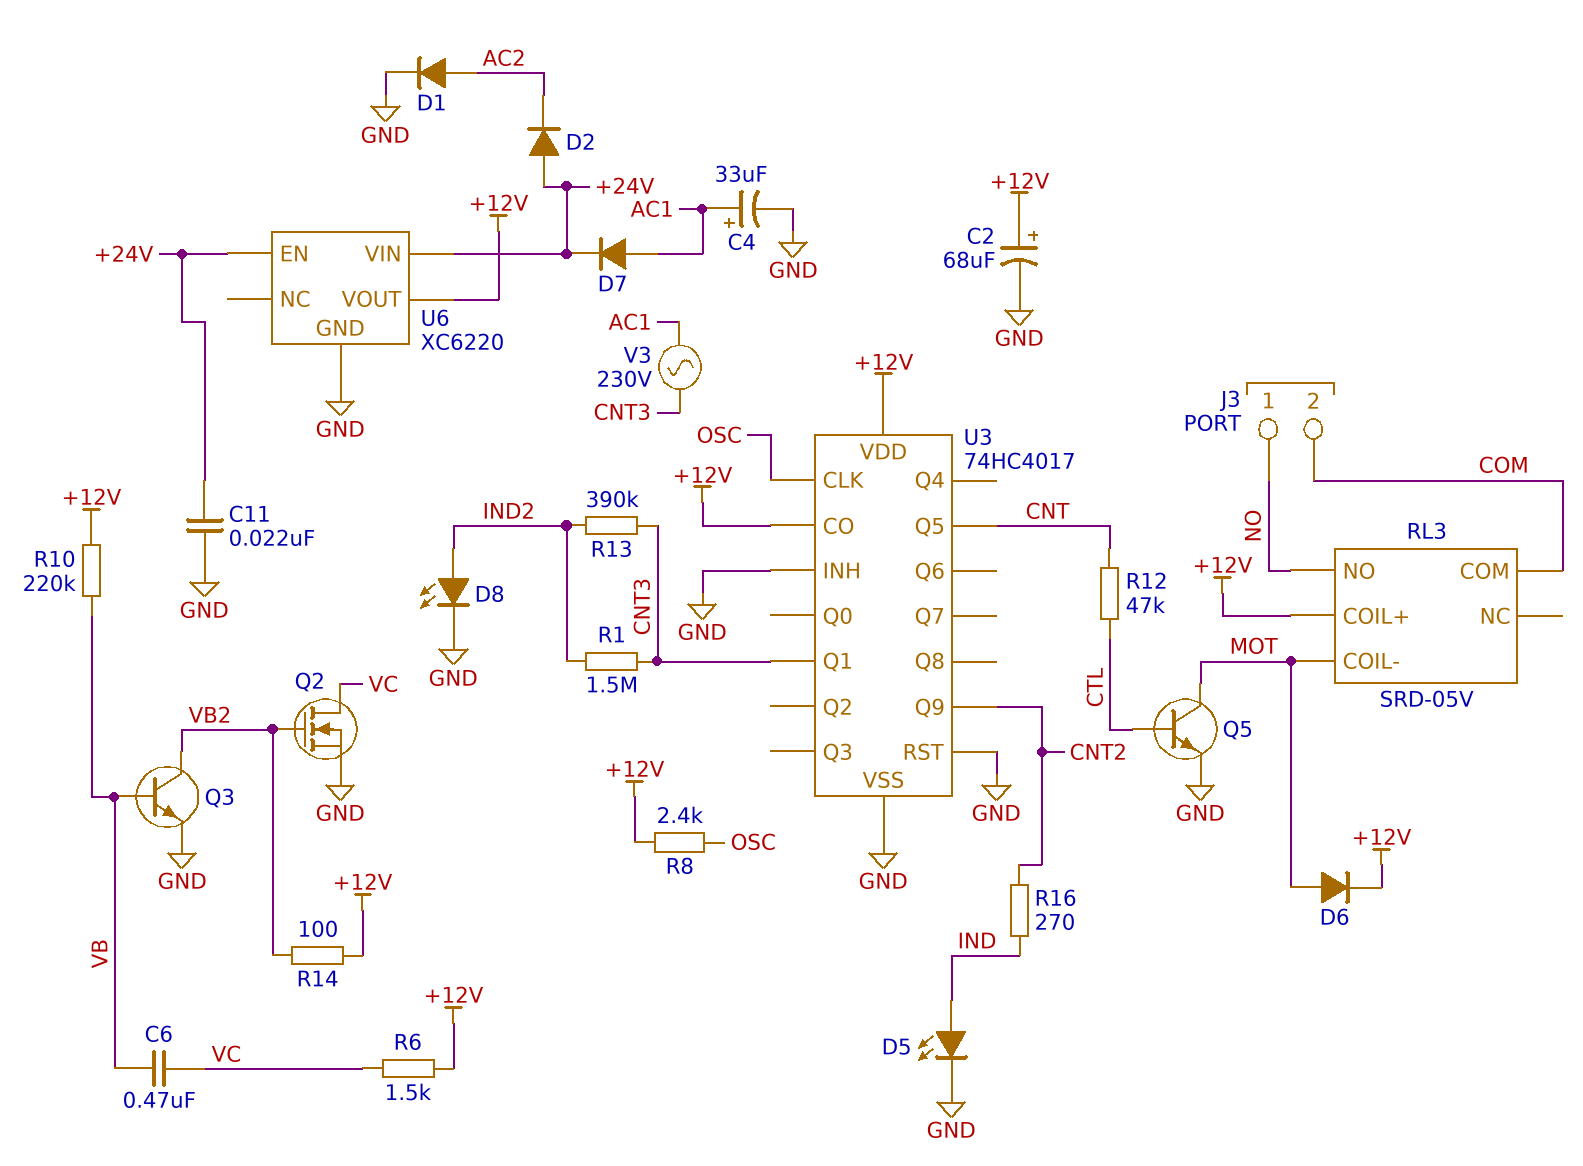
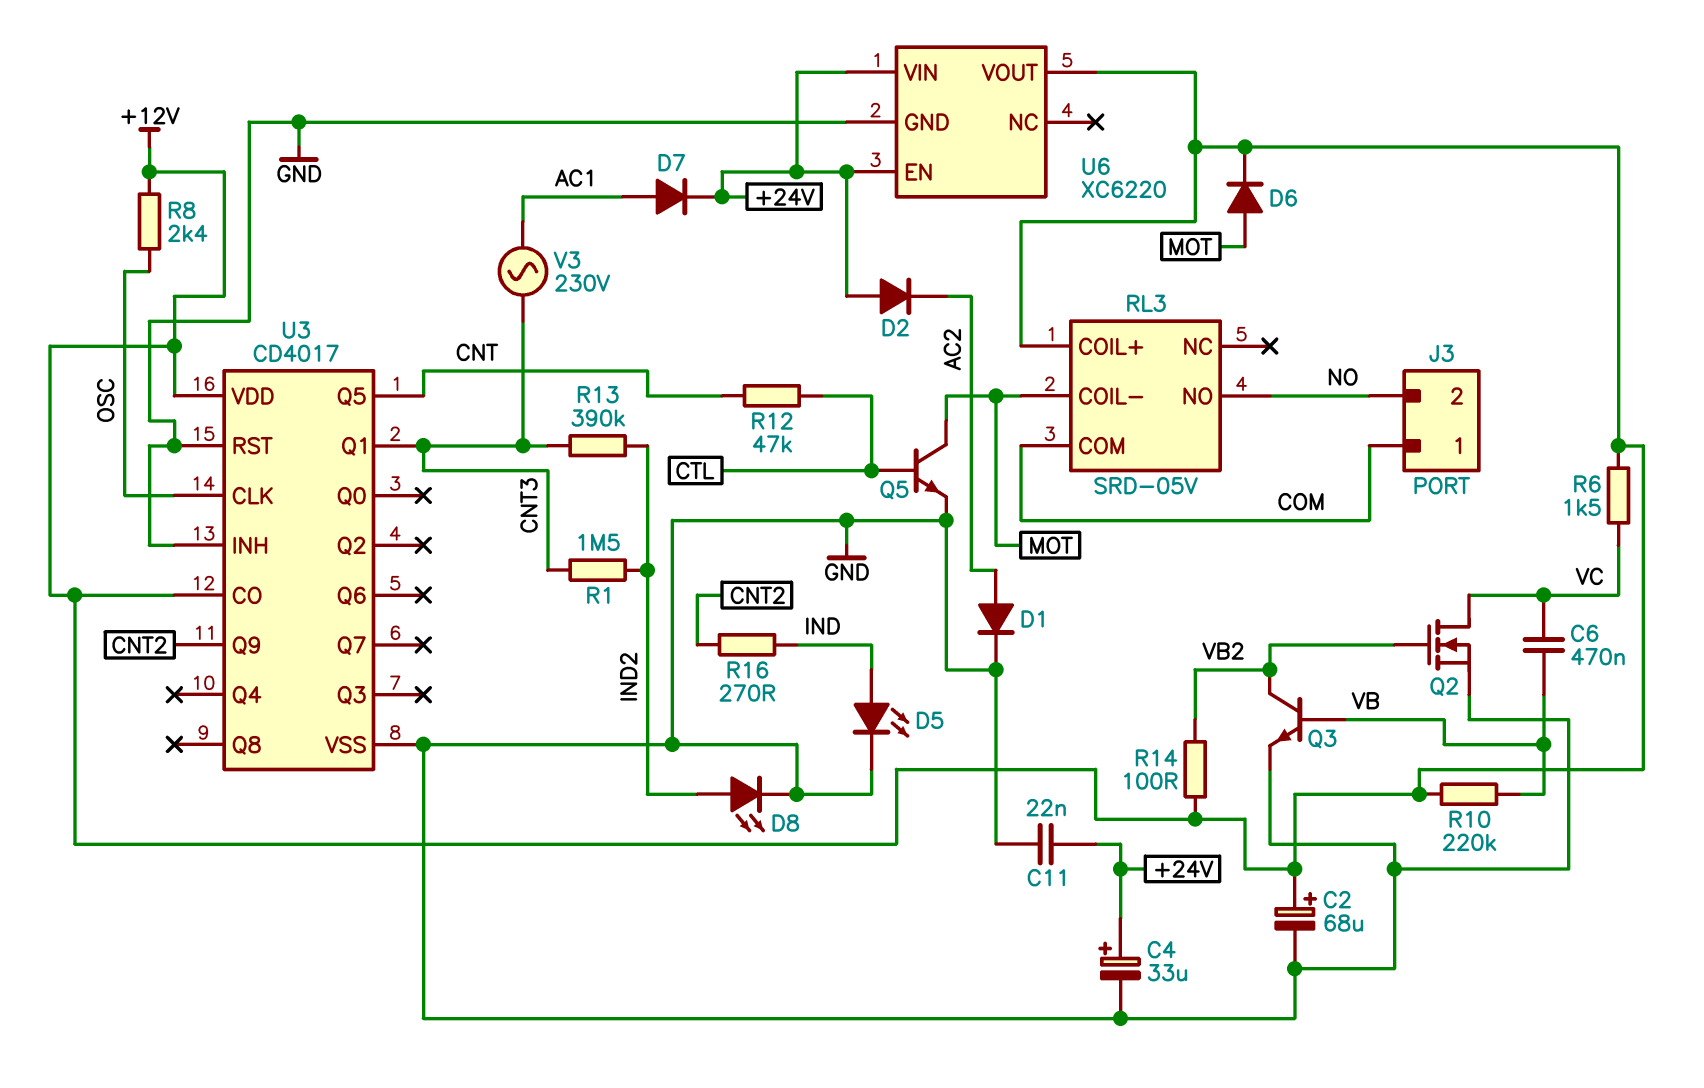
C4: 33uF (plus AC1, minus GND) -> 33uF (plus +24V, minus GND)
J3 pin 1: NO -> COM
J3 pin 2: COM -> NO
U3: 74HC4017 -> CD4017

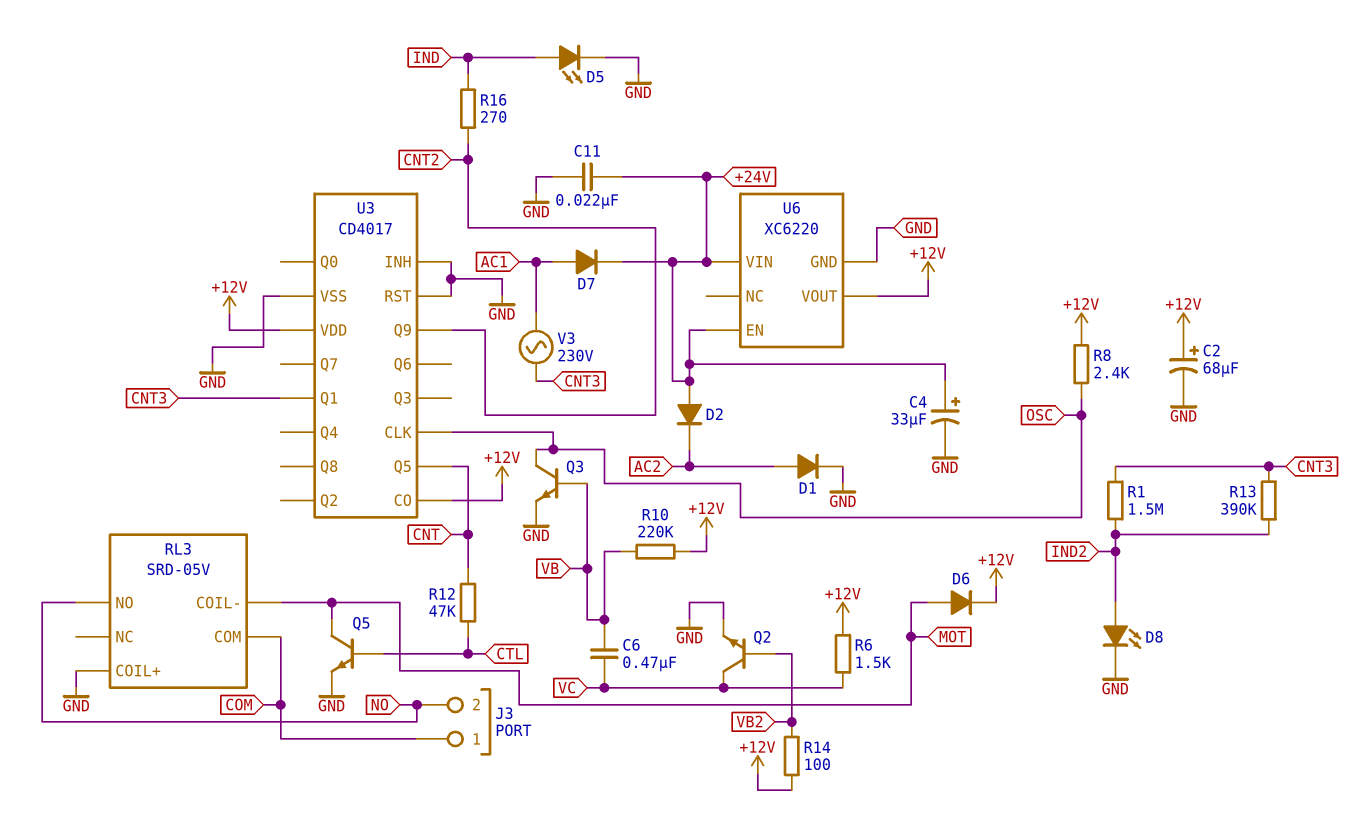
Q2: NMOS (G VB2, D VC, S GND) -> NPN (B VB2, C VC, E GND)
Q3: NPN (B VB, C VB2, E GND) -> NPN (B VB, C OSC, E GND)
RL3 pin COIL+: +12V -> GND

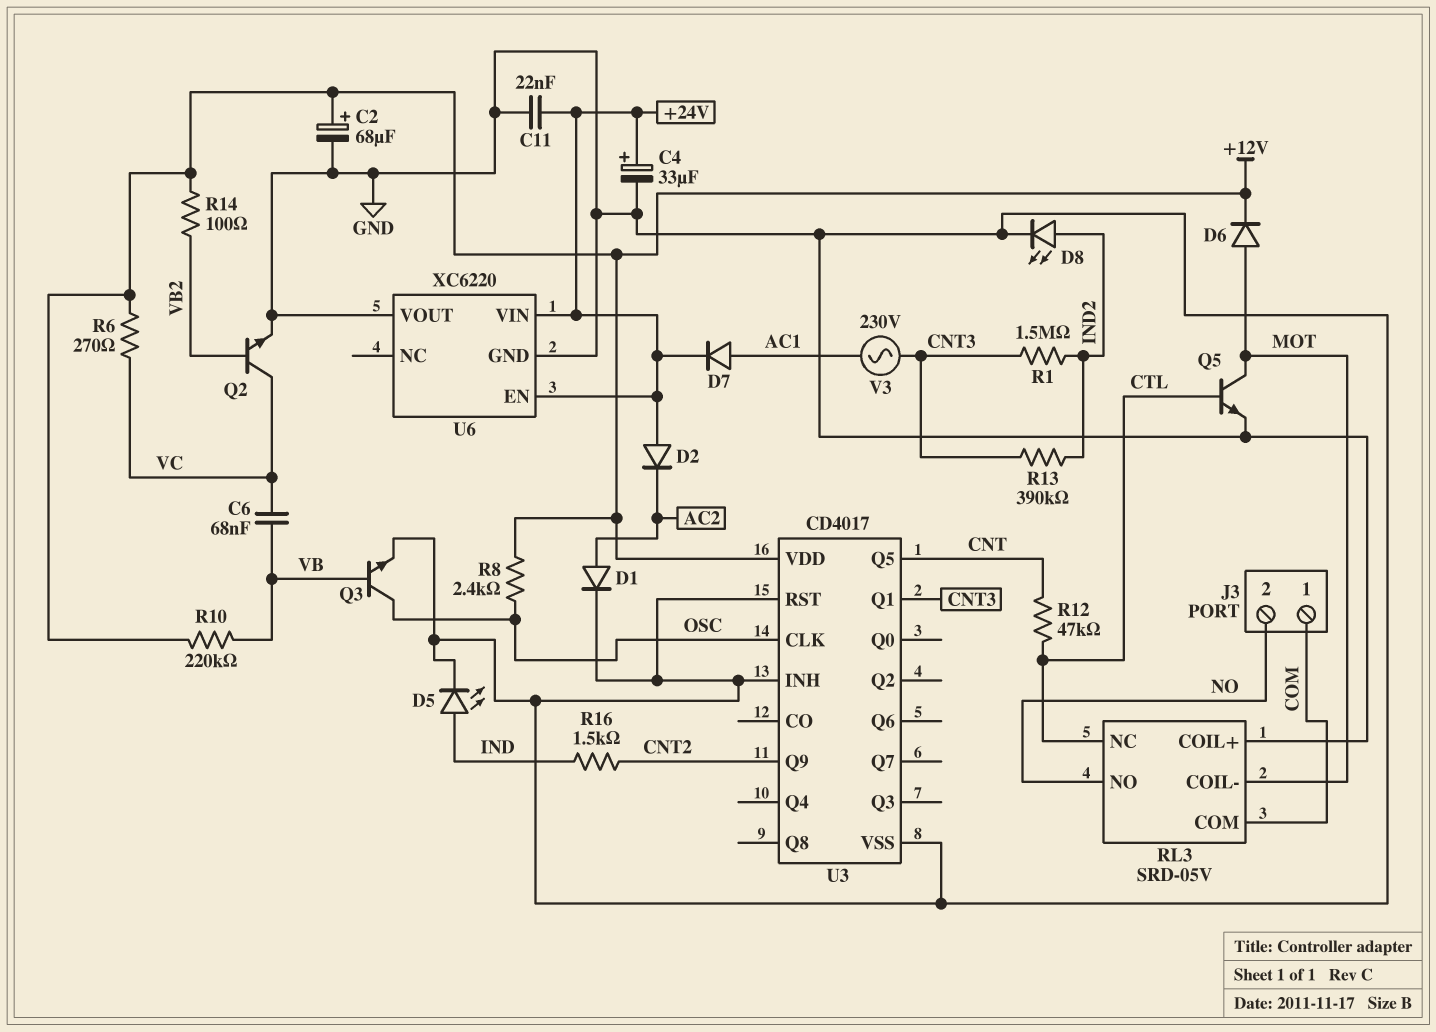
C6: 470nF (VB, VC) -> 68nF (VB, VC)
R6: 1.5k (+12V, VC) -> 270 (+12V, VC)
R16: 270 (CNT2, IND) -> 1.5k (CNT2, IND)
RL3 pin NC: none -> CTL
U3 pin CO: +12V -> none
U6 pin VOUT: +12V -> GND

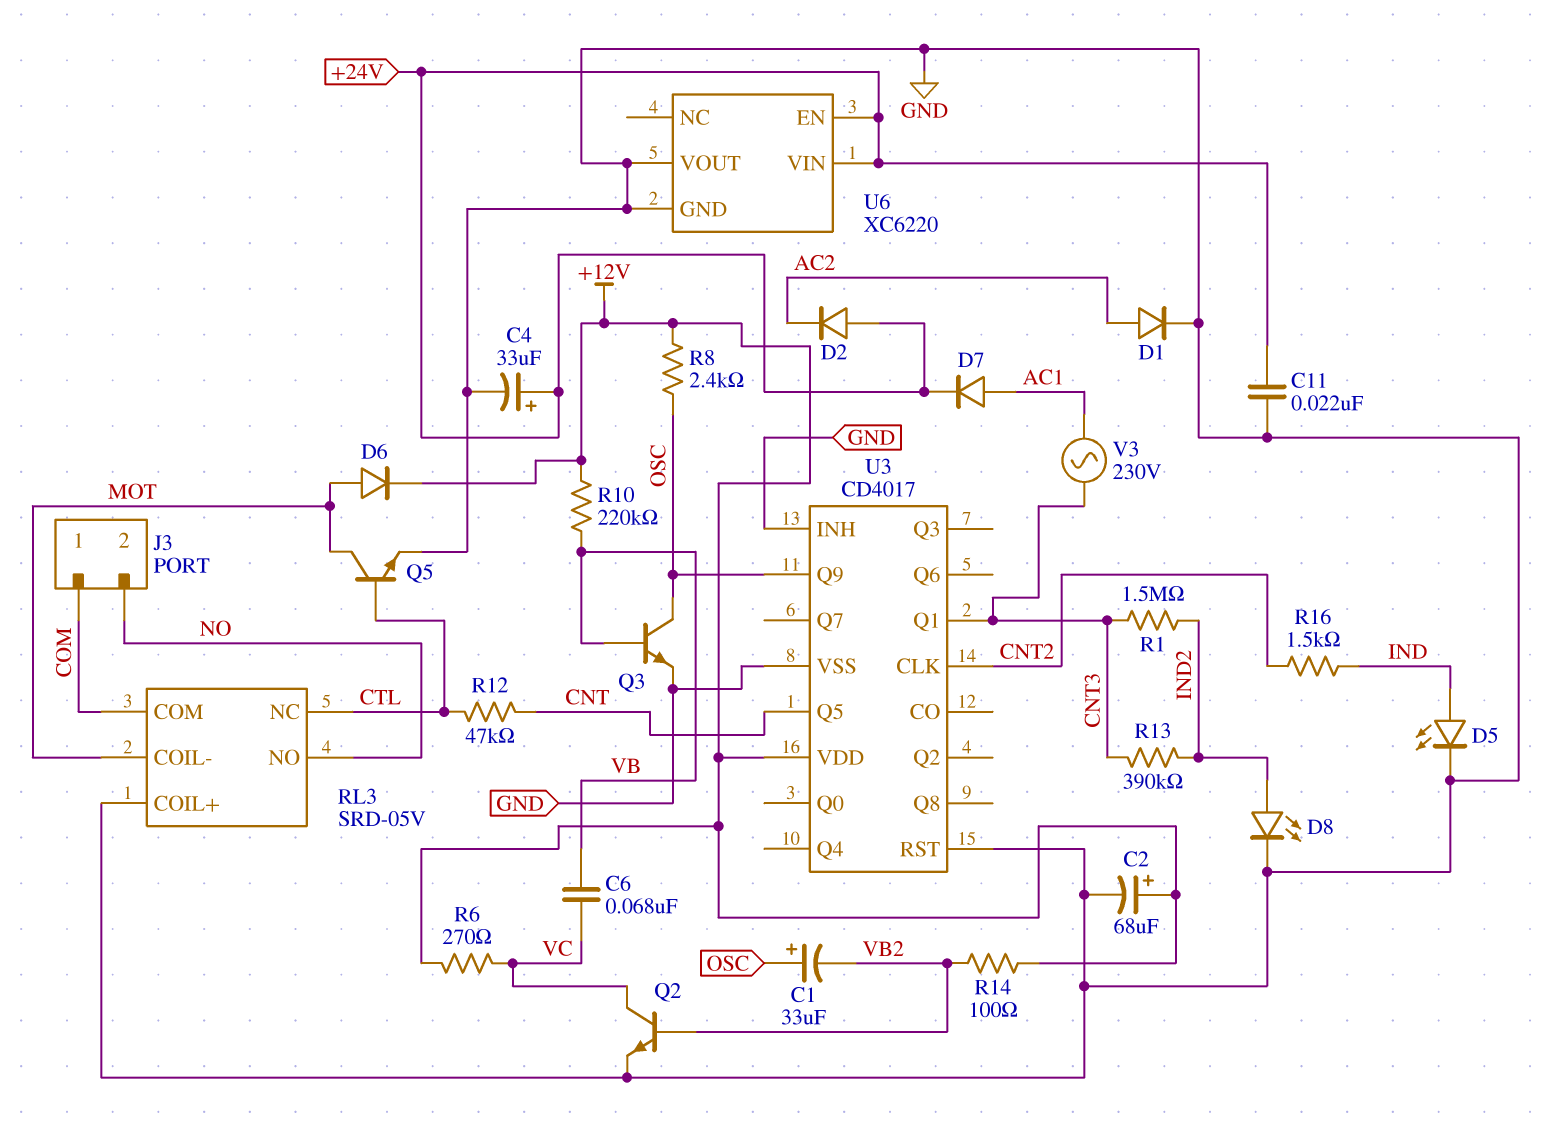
C1: none -> 33uF (plus OSC, minus VB2)
U3 pin CLK: OSC -> CNT2
U3 pin Q9: CNT2 -> OSC

